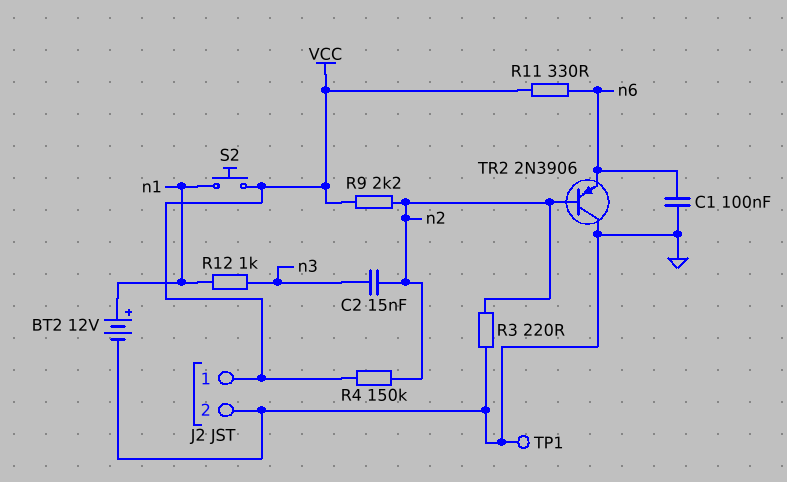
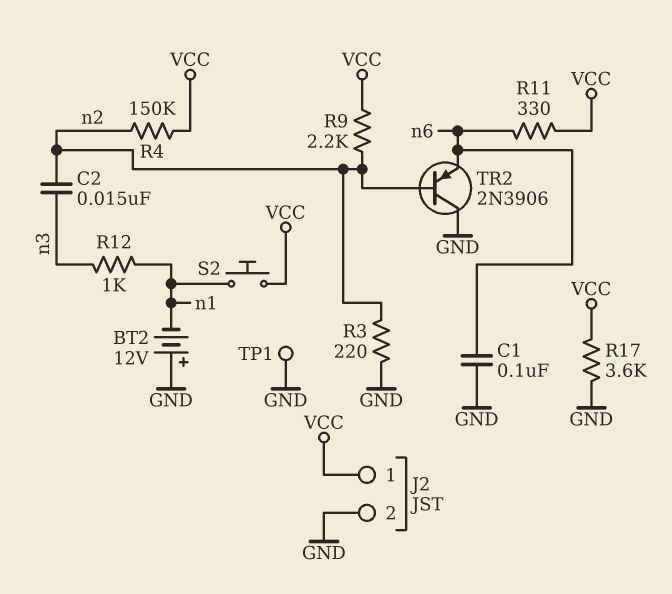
BT2: 12V (plus n1, minus GND) -> 12V (plus GND, minus n1)
R17: none -> 3.6k (GND, VCC)

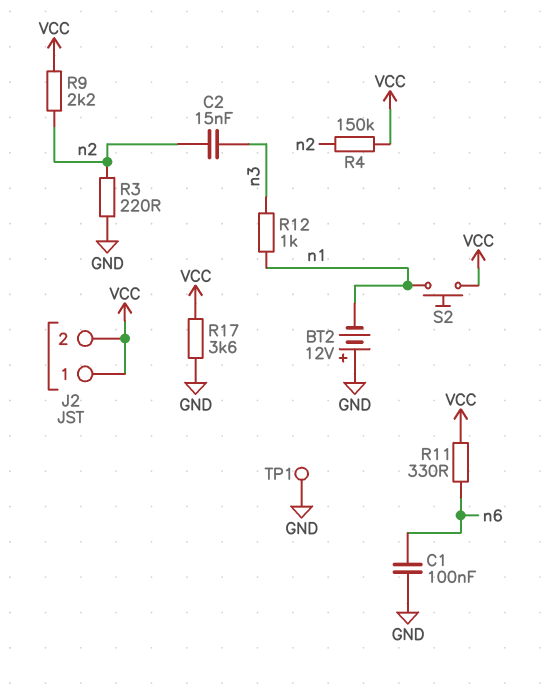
J2 pin 2: GND -> VCC
TR2: PNP 2N3906 (B n2, C GND, E n6) -> none

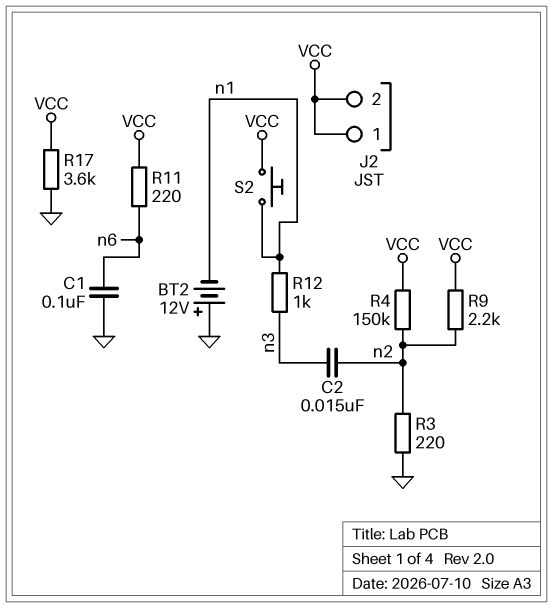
R11: 330 (VCC, n6) -> 220 (VCC, n6)
TP1: test point (GND) -> none

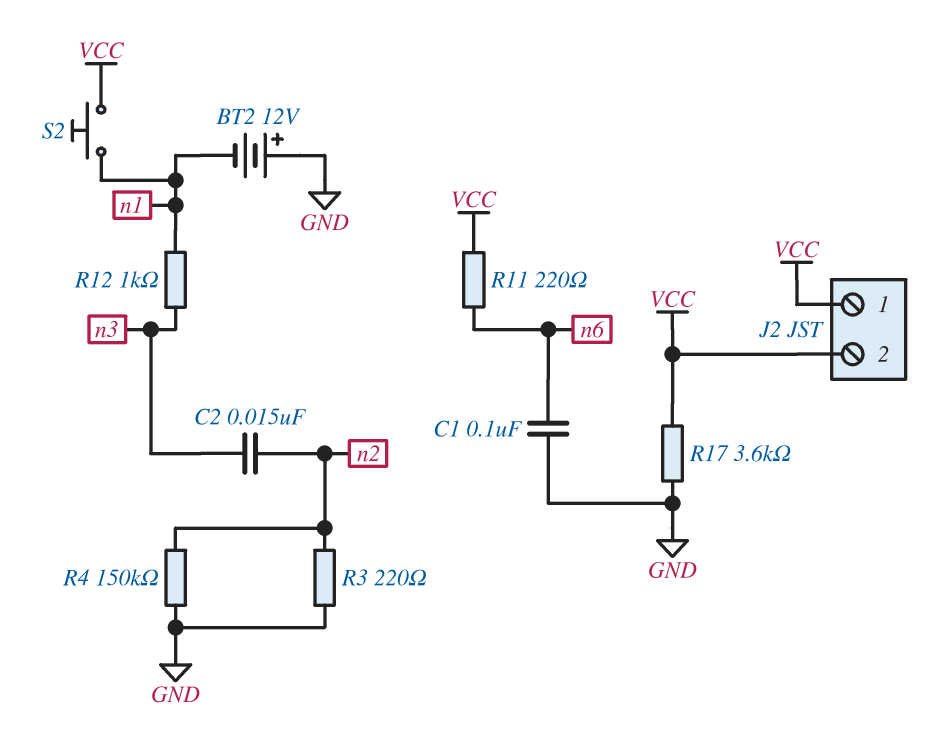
R4: 150k (VCC, n2) -> 150k (GND, n2)
R9: 2.2k (VCC, n2) -> none

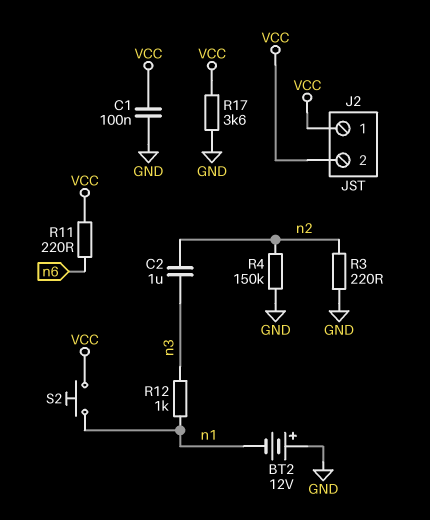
C1: 100nF (GND, n6) -> 100nF (GND, VCC)
C2: 15nF (n2, n3) -> 1uF (n2, n3)

